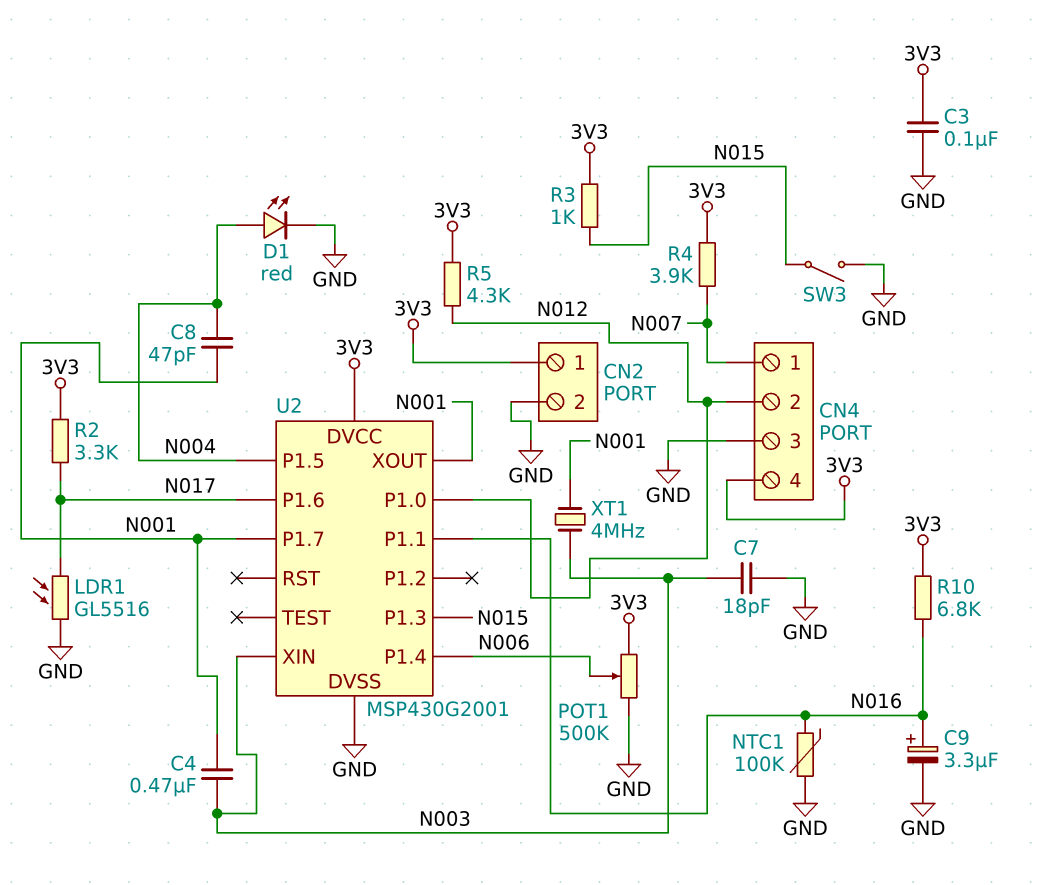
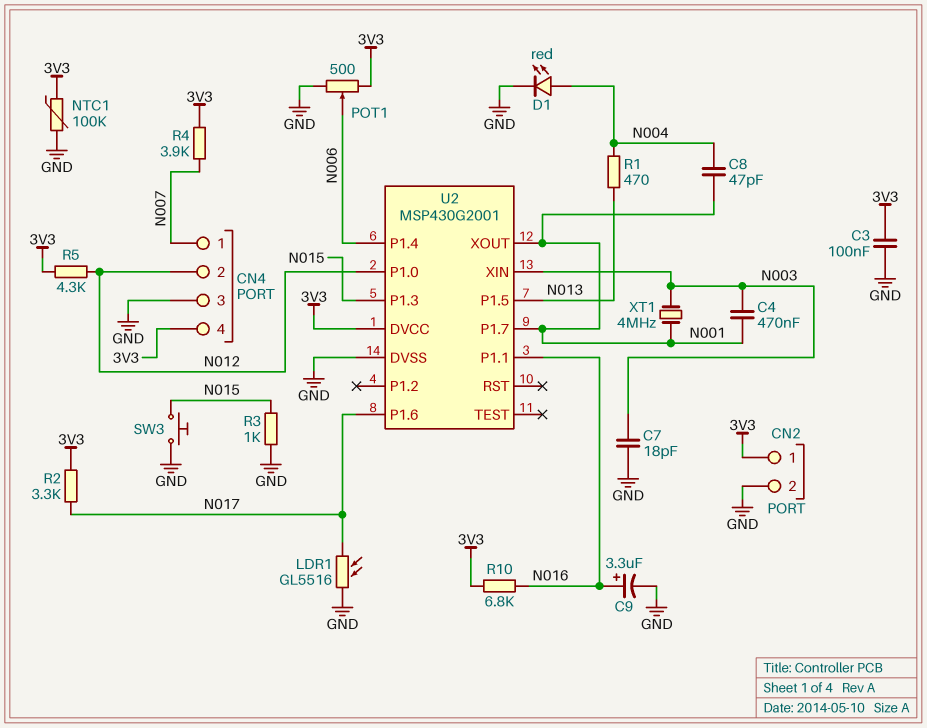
NTC1: 100k (GND, N016) -> 100k (3V3, GND)
POT1: 500k (3V3, GND, wiper N006) -> 500 (3V3, GND, wiper N006)
R1: none -> 470 (N004, N013)
R3: 1k (3V3, N015) -> 1k (GND, N015)
SW3: switch (GND, N015) -> button (GND, N015)
U2 pin P1.5: N004 -> N013

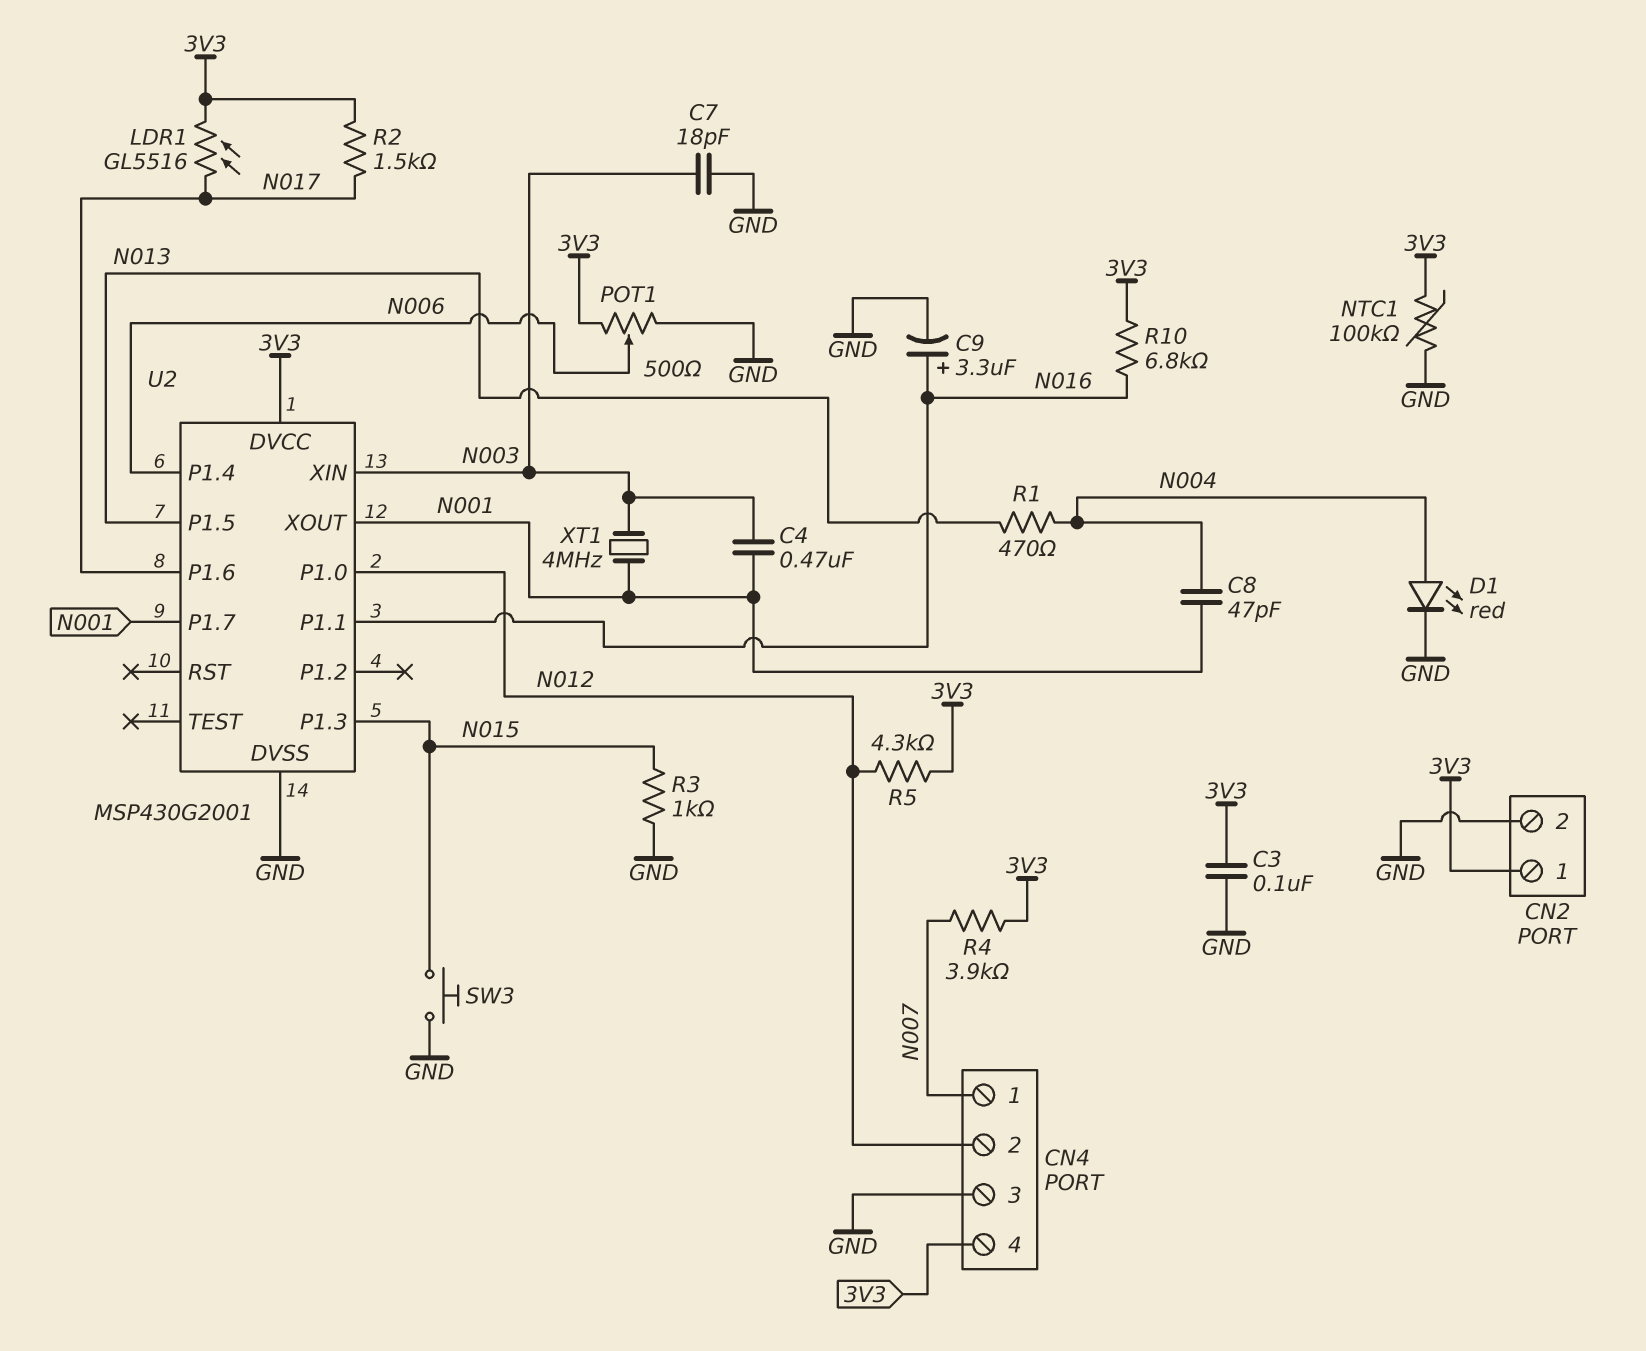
LDR1: GL5516 (GND, N017) -> GL5516 (3V3, N017)
R2: 3.3k (3V3, N017) -> 1.5k (3V3, N017)

